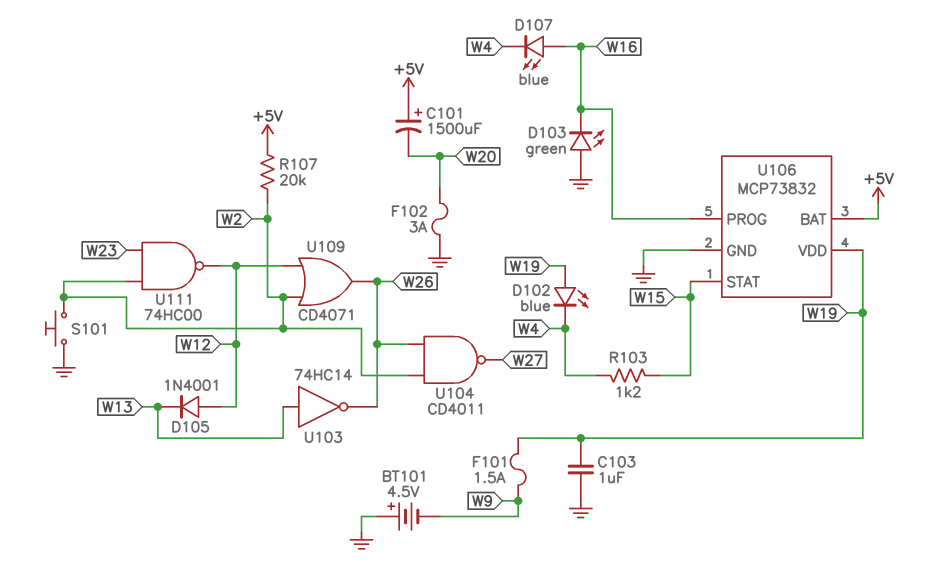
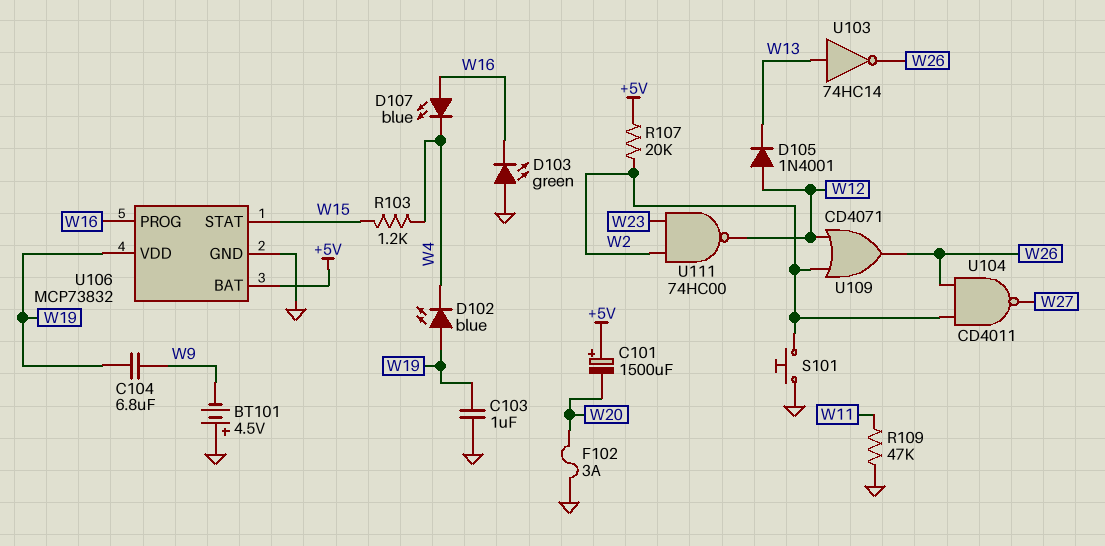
C104: none -> 6.8uF (W9, W19)
F101: 1.5A (W9, W19) -> none
R109: none -> 47k (GND, W11)

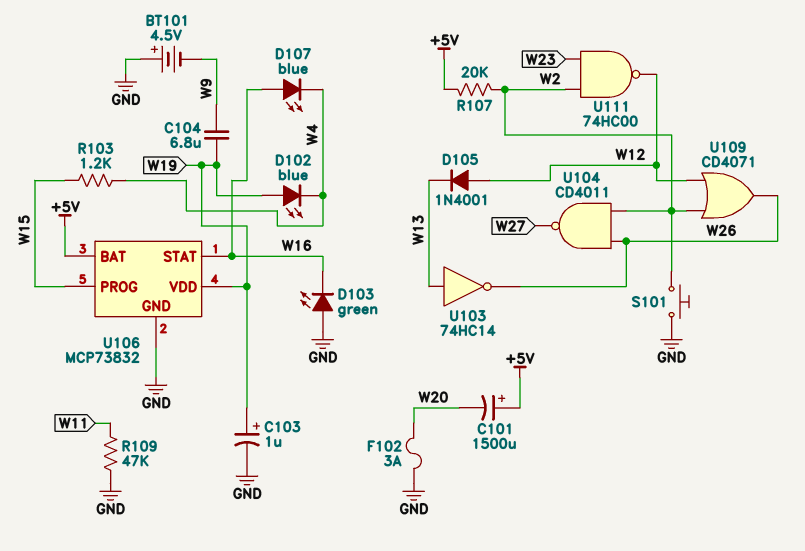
C103: 1uF (GND, W19) -> 1uF (plus W19, minus GND)
U106 pin PROG: W16 -> W15
U106 pin STAT: W15 -> W16

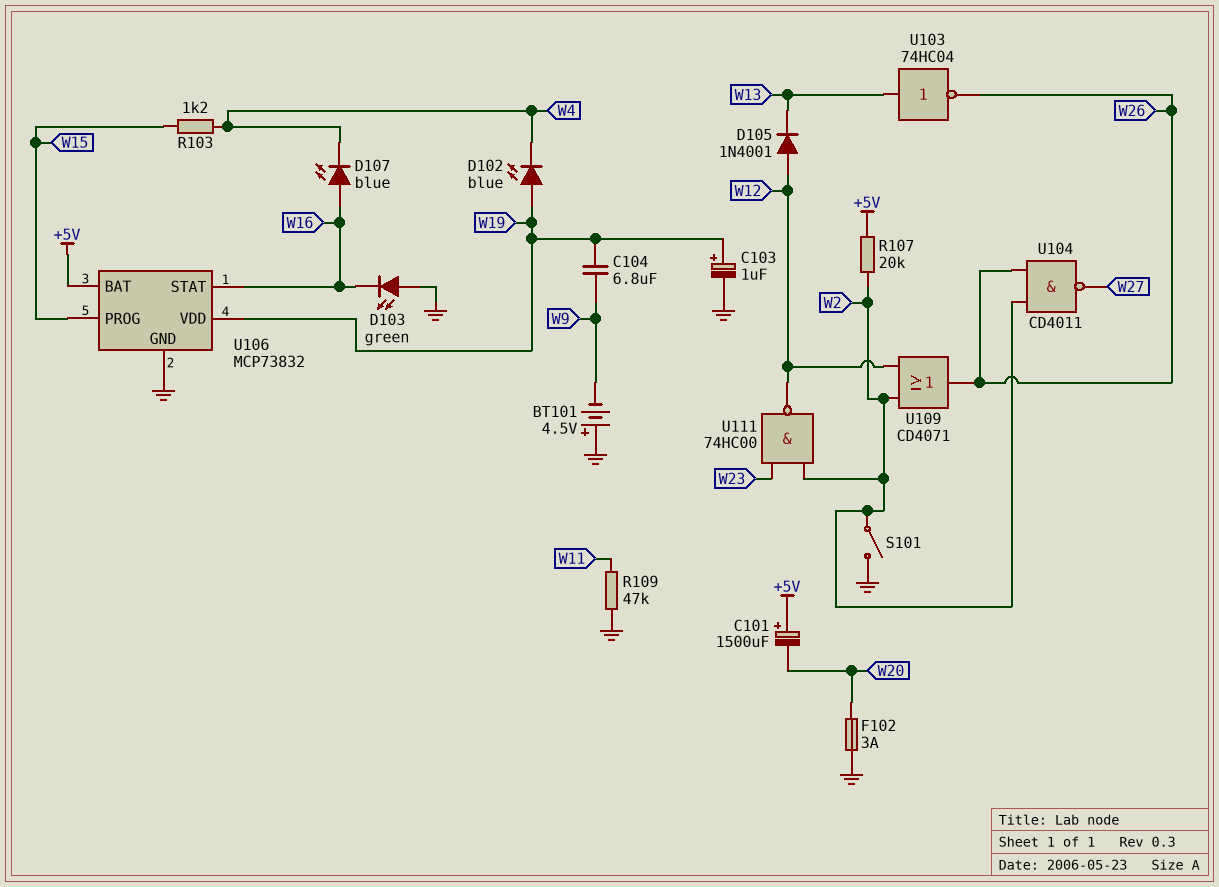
S101: button (GND, W2) -> switch (GND, W2)
U103: NOT 74HC14 (in W13, out W26) -> NOT 74HC04 (in W13, out W26)

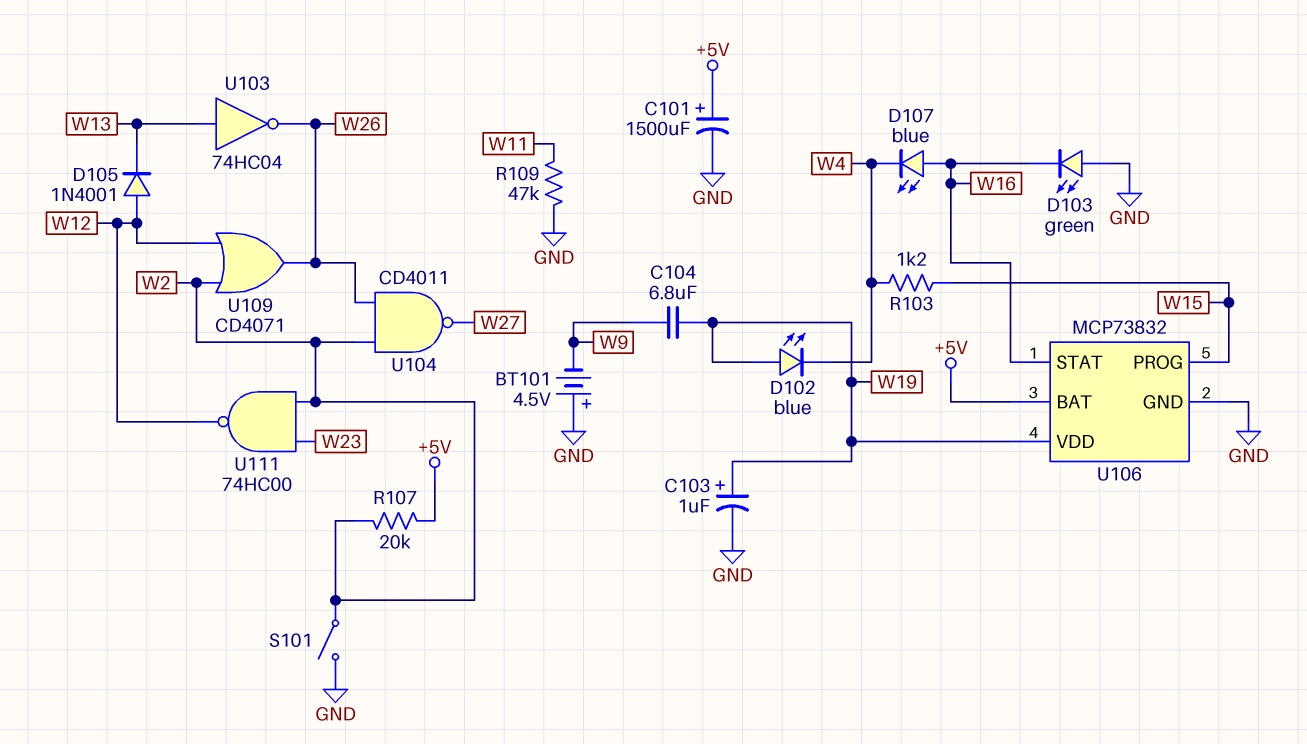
C101: 1500uF (plus +5V, minus W20) -> 1500uF (plus +5V, minus GND)
F102: 3A (GND, W20) -> none

